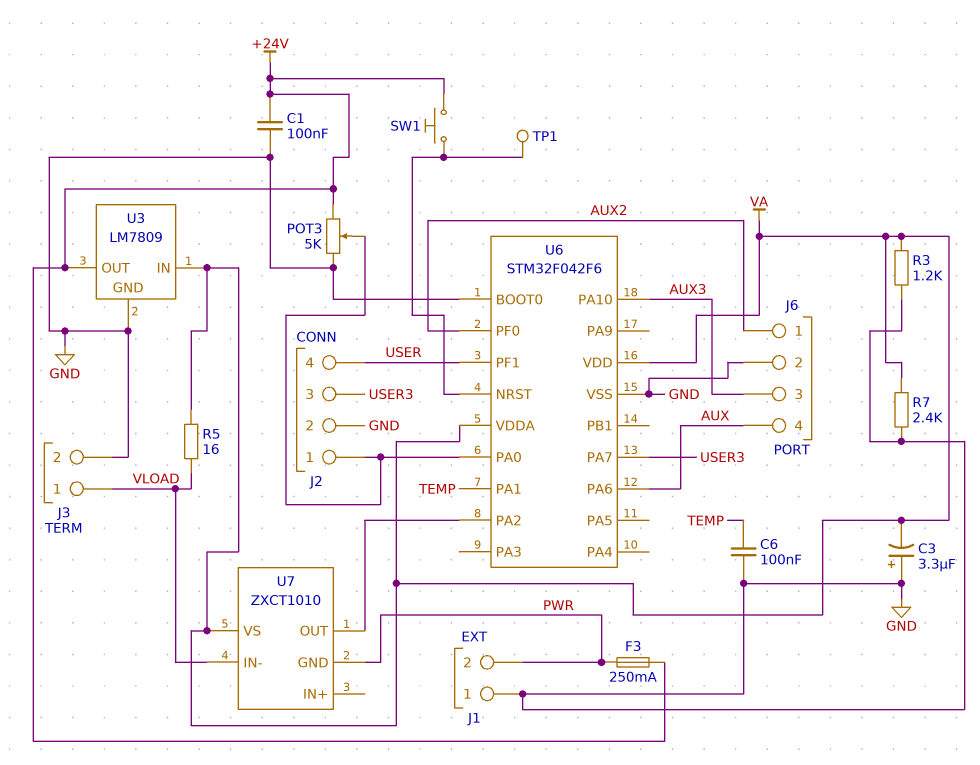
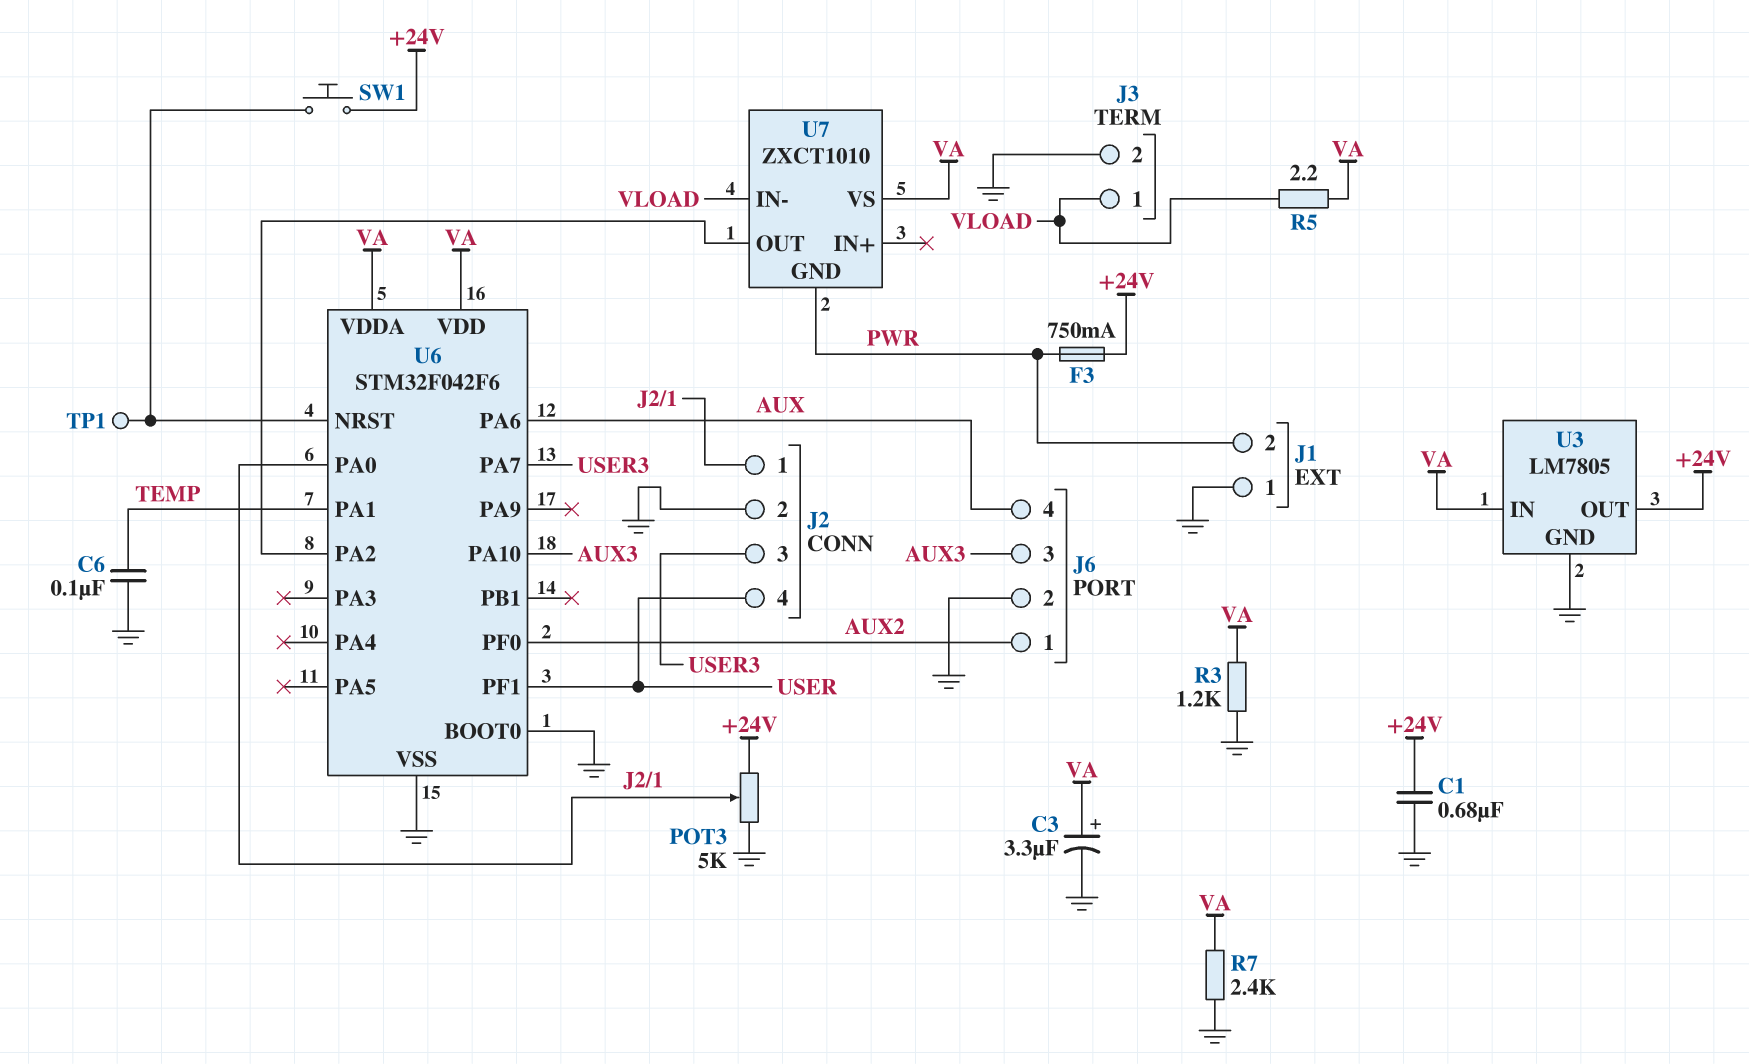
C1: 100nF (+24V, GND) -> 680nF (+24V, GND)
C3: 3.3uF (plus GND, minus VA) -> 3.3uF (plus VA, minus GND)
F3: 250mA (+24V, PWR) -> 750mA (+24V, PWR)
R5: 16 (VA, VLOAD) -> 2.2 (VA, VLOAD)
U3: LM7809 -> LM7805

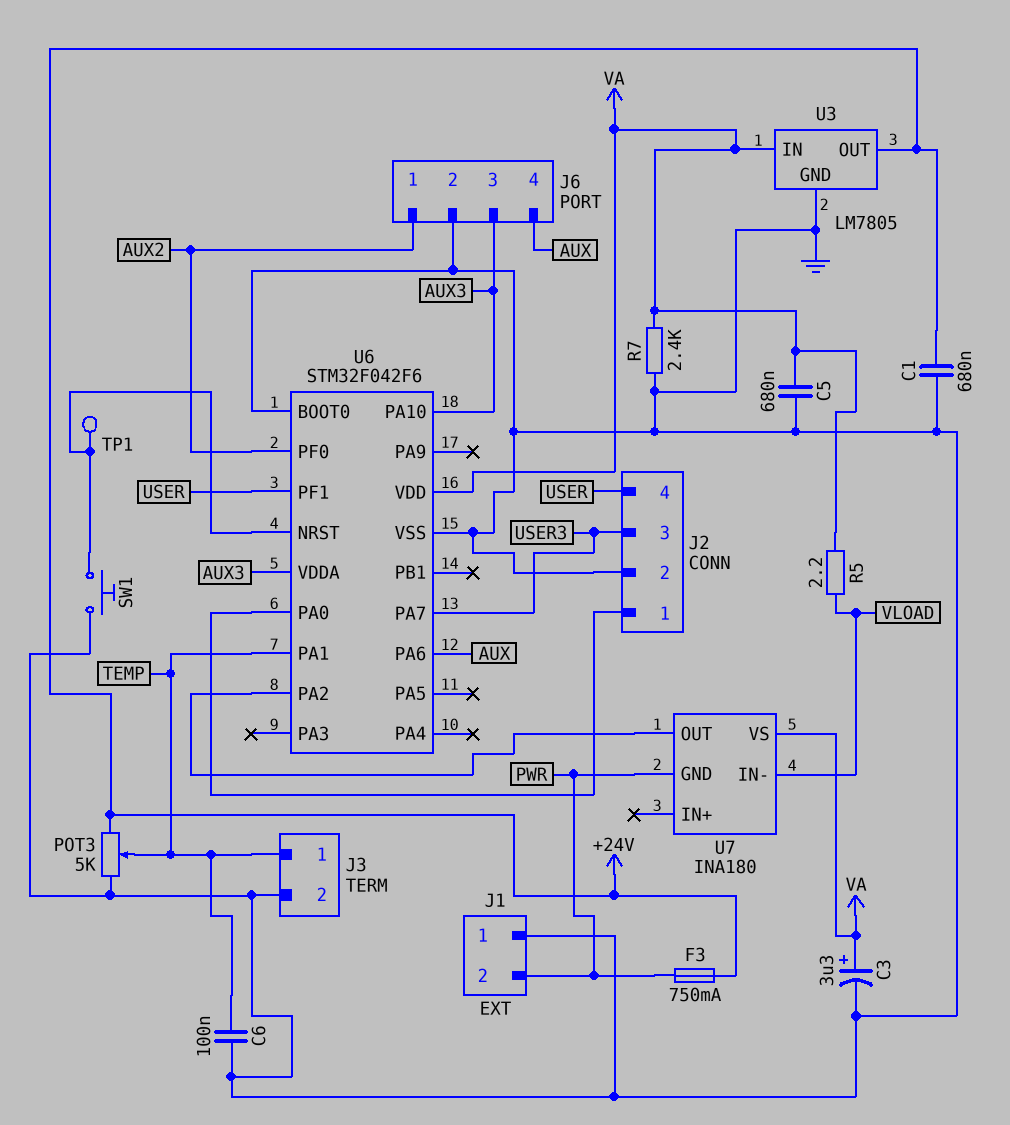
C5: none -> 680nF (GND, VA)
J3 pin 1: VLOAD -> TEMP
POT3: 5k (+24V, GND, wiper J2/1) -> 5k (+24V, GND, wiper TEMP)
R3: 1.2k (GND, VA) -> none
SW1: button (+24V, U6/NRST) -> button (GND, U6/NRST)
U6 pin VDDA: VA -> AUX3
U7: ZXCT1010 -> INA180

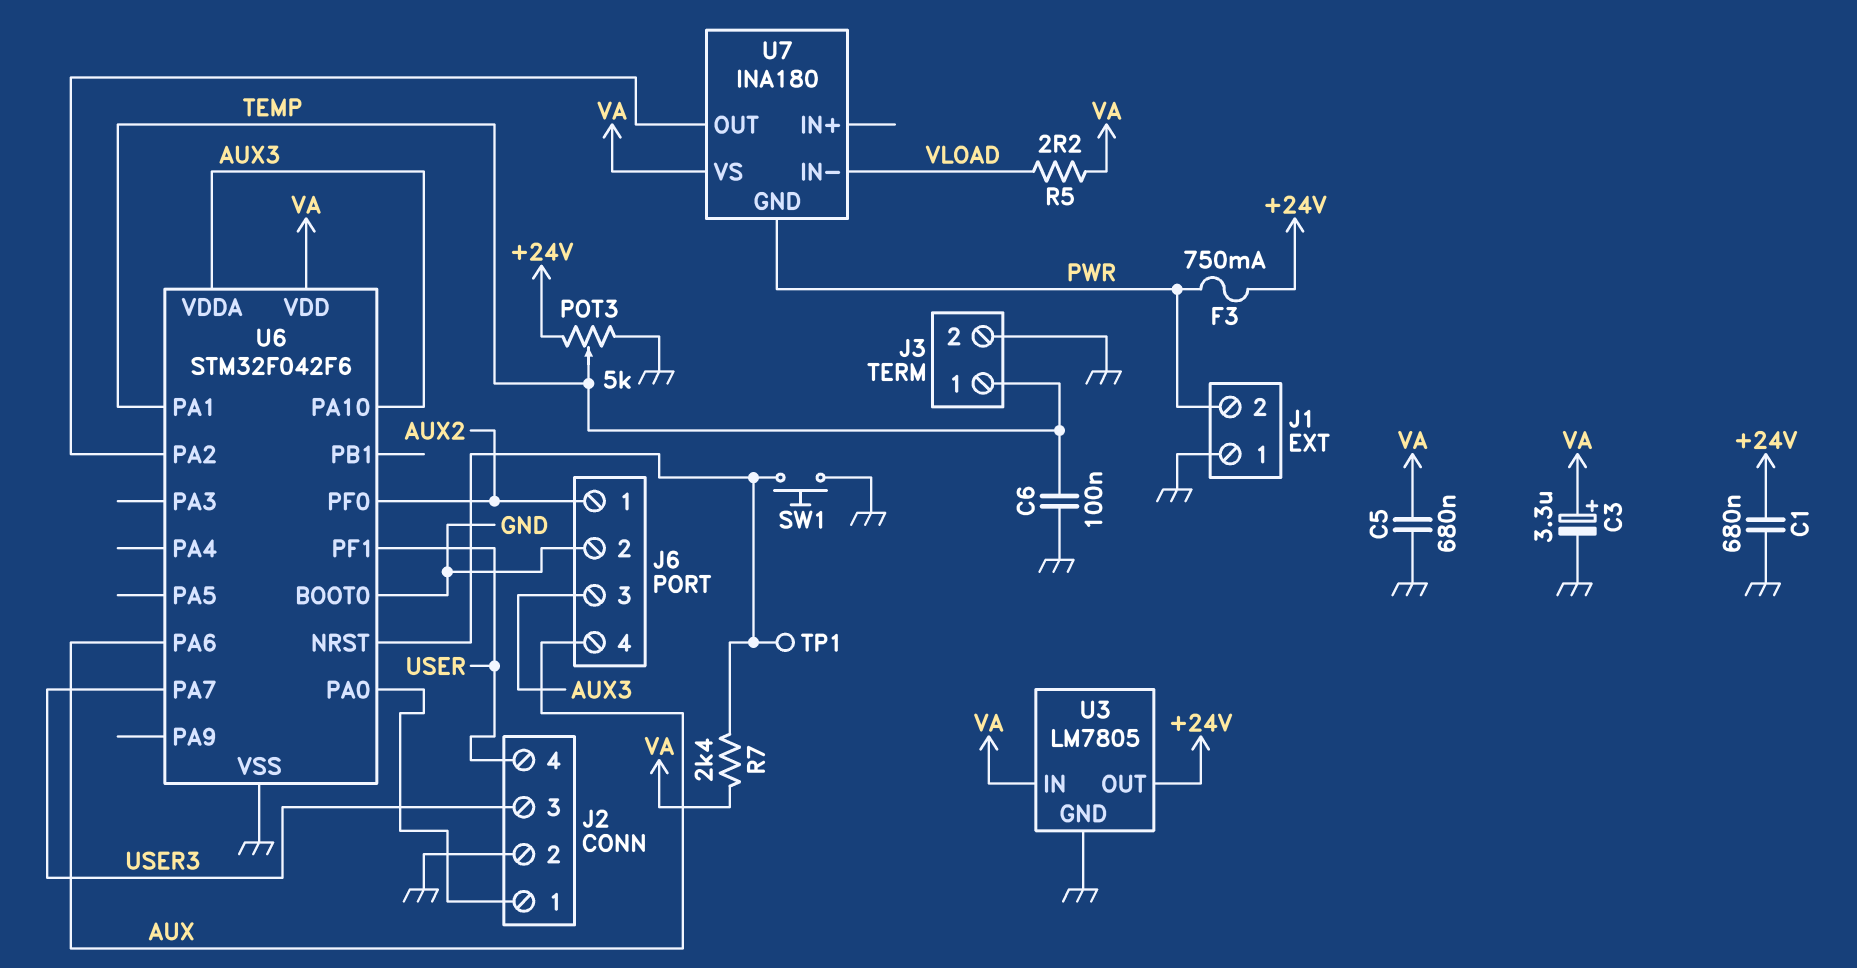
R7: 2.4k (GND, VA) -> 2.4k (U6/NRST, VA)

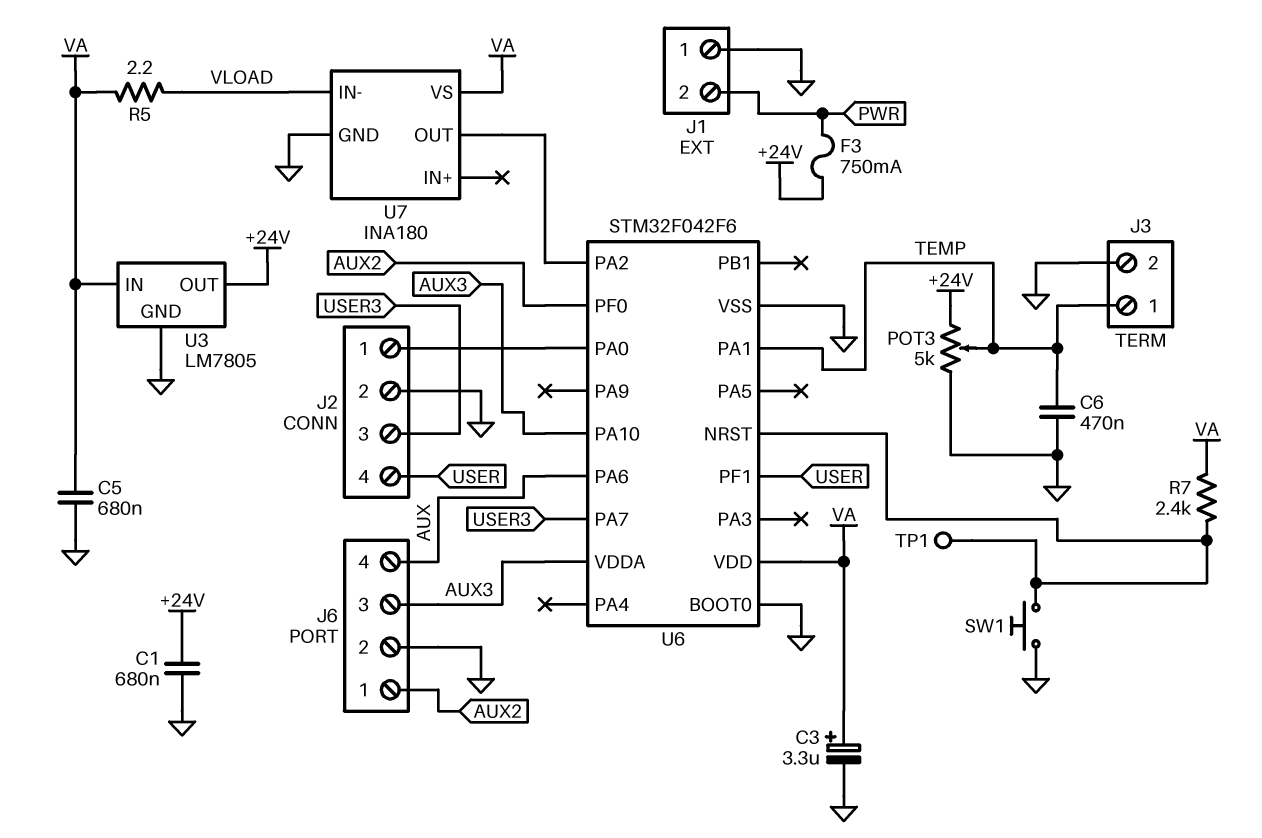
C6: 100nF (GND, TEMP) -> 470nF (GND, TEMP)
U7 pin GND: PWR -> GND

